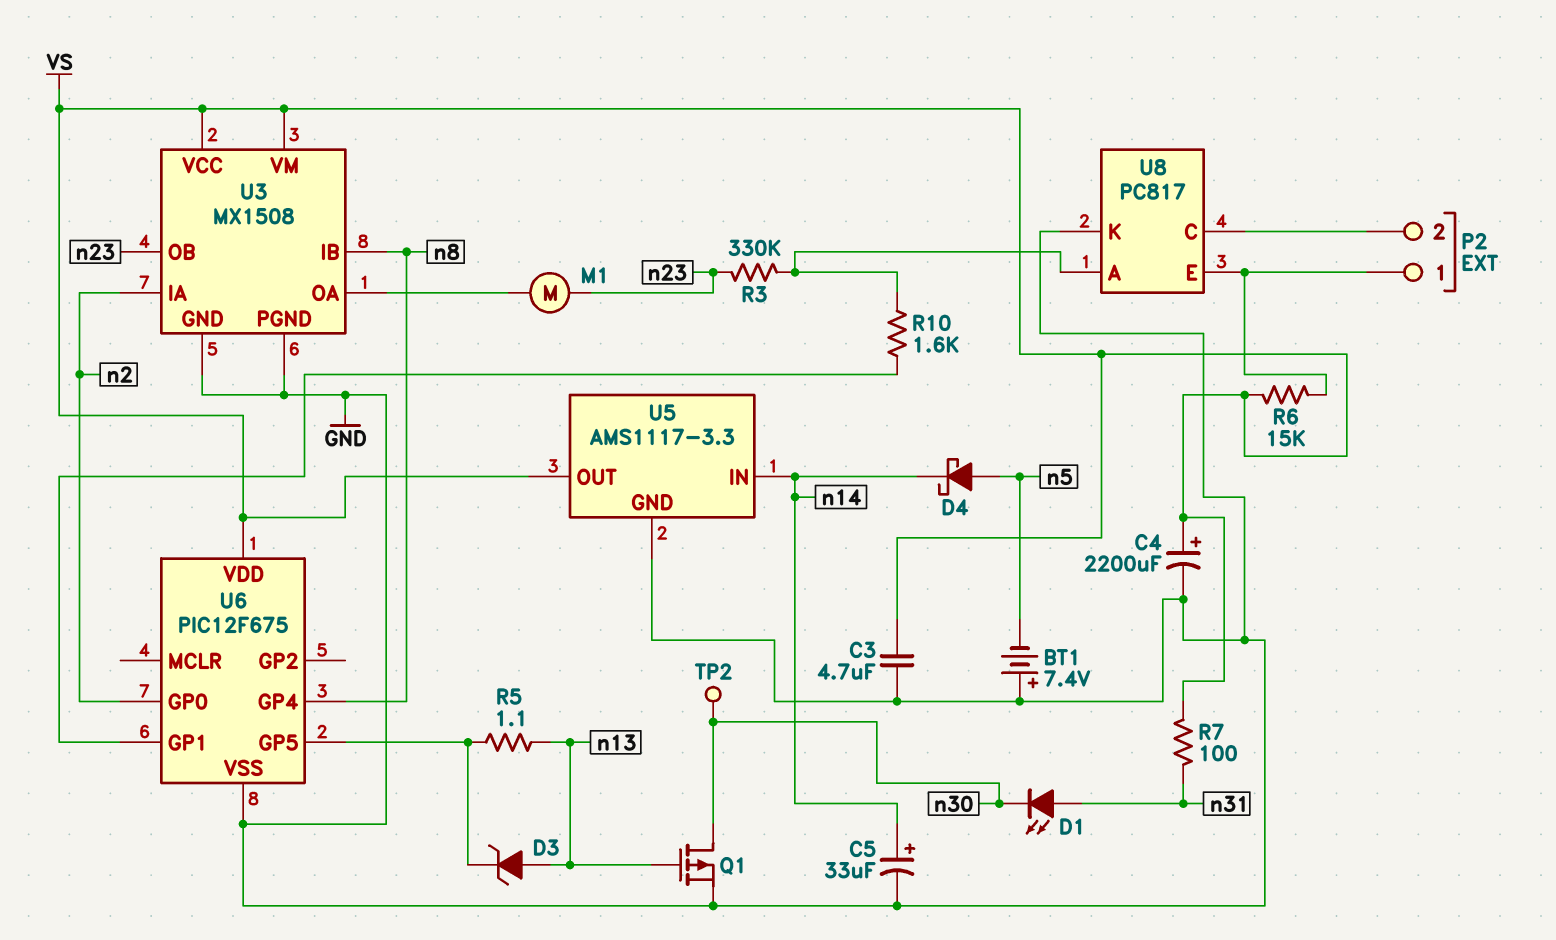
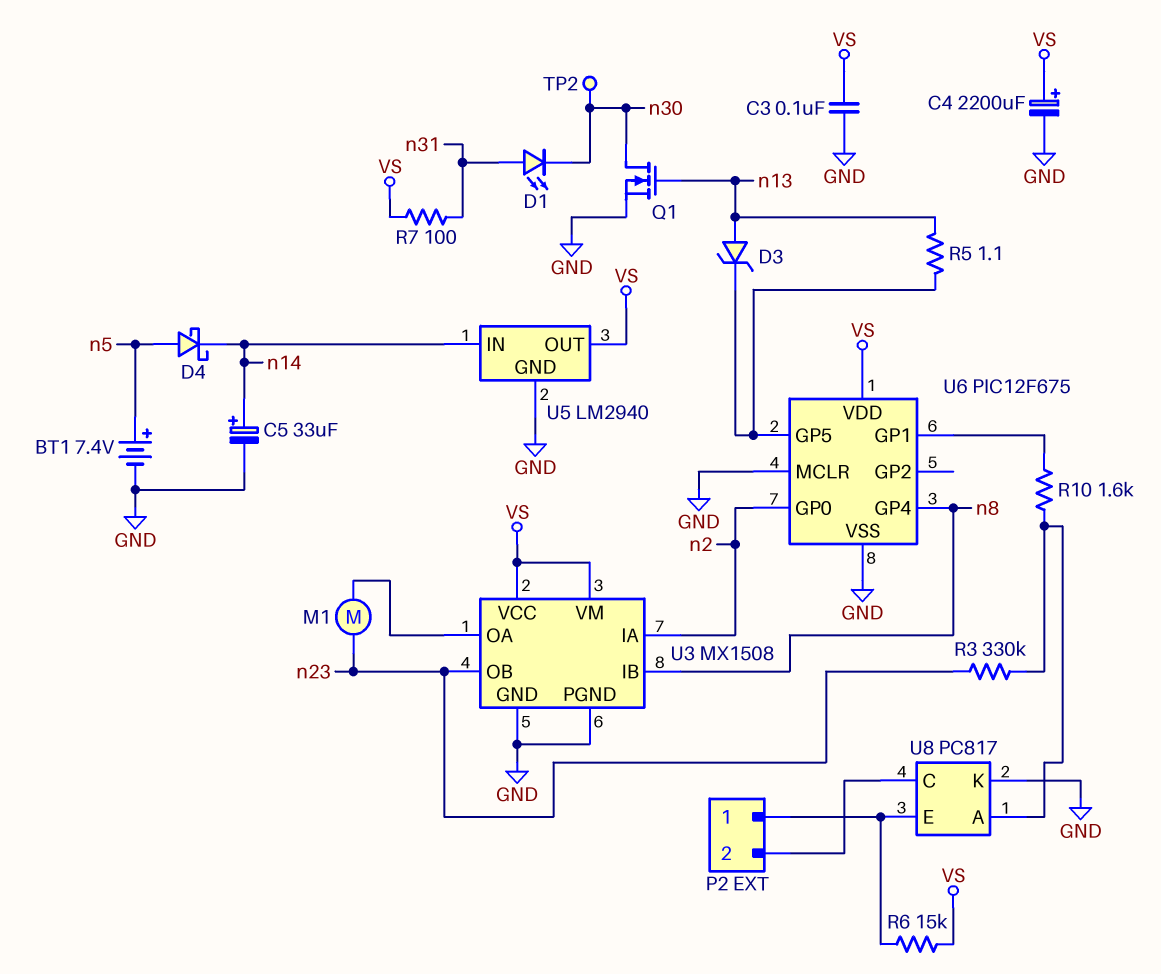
BT1: 7.4V (plus GND, minus n5) -> 7.4V (plus n5, minus GND)
C3: 4.7uF (GND, VS) -> 100nF (GND, VS)
Q1: PMOS (G n13, D n30, S GND) -> NMOS (G n13, D n30, S GND)
U5: AMS1117-3.3 -> LM2940
U6 pin MCLR: none -> GND

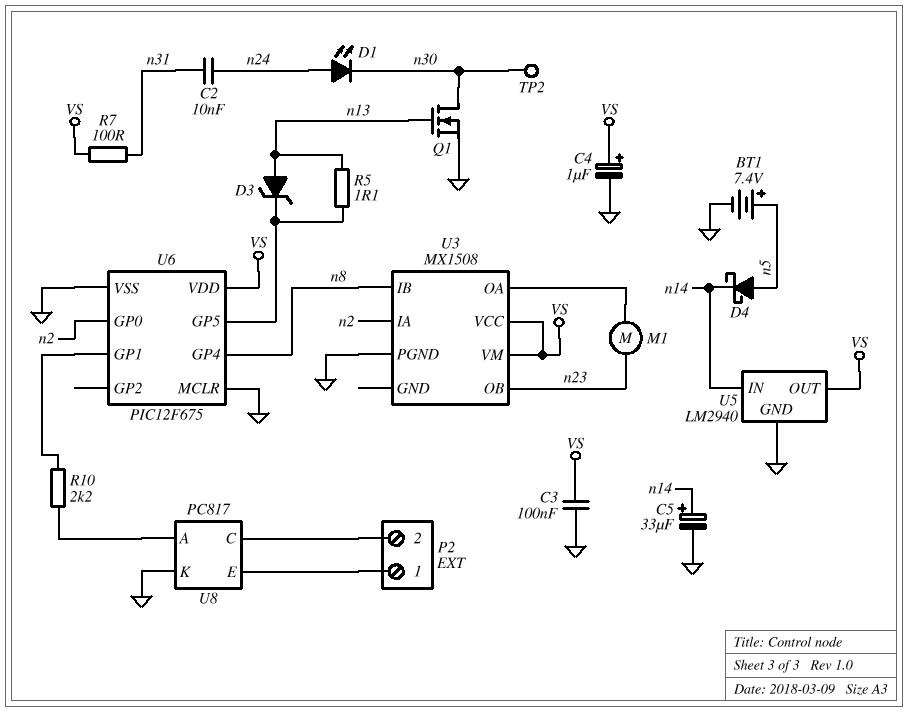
C2: none -> 10nF (n24, n31)
C4: 2200uF (plus VS, minus GND) -> 1uF (plus VS, minus GND)
D1: LED (A n31, K n30) -> LED (A n24, K n30)
R3: 330k (U8/A, n23) -> none
R6: 15k (P2/1, VS) -> none
R10: 1.6k (U6/GP1, U8/A) -> 2.2k (U6/GP1, U8/A)
U3 pin GND: GND -> none

